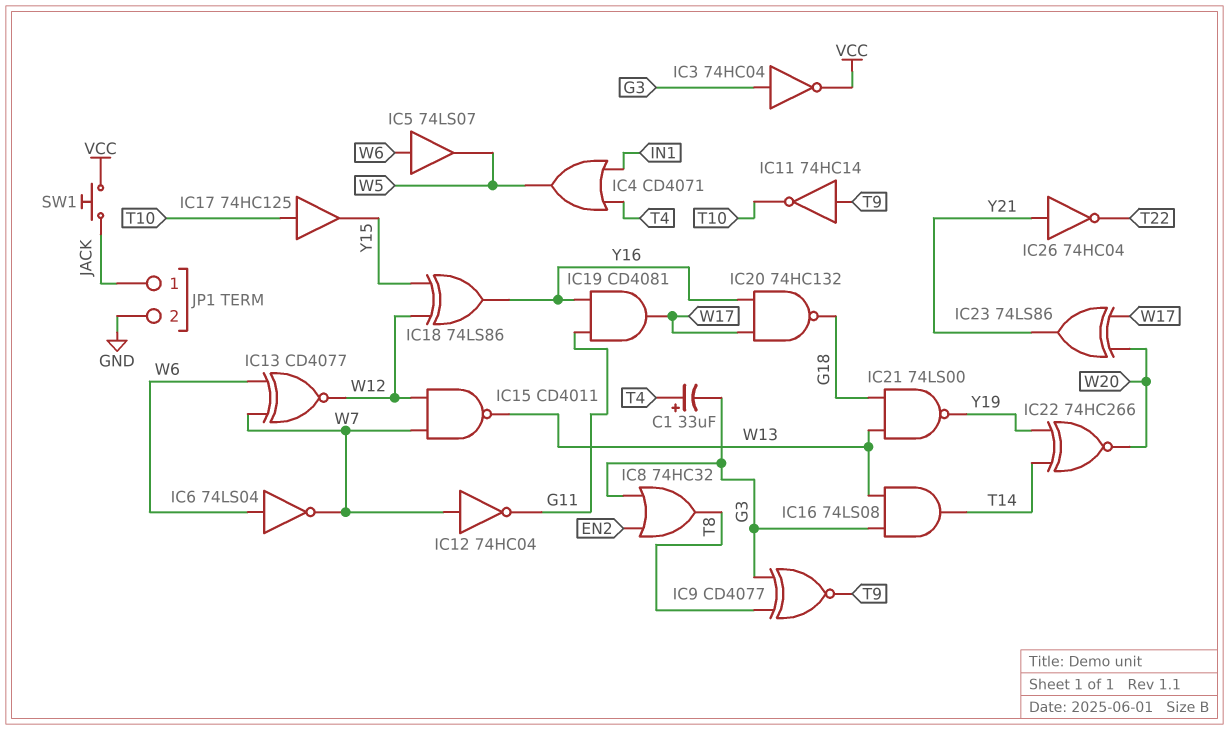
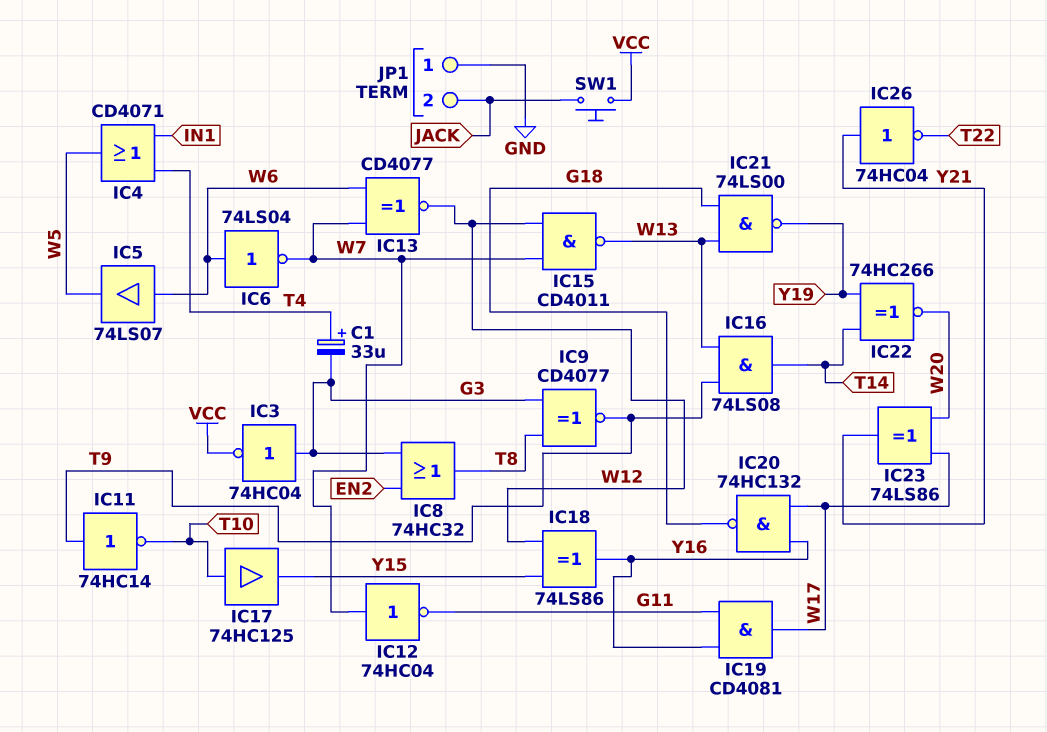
IC16: AND 74LS08 (in G3, in W13, out T14) -> AND 74LS08 (in T9, in W13, out T14)
JP1 pin 1: JACK -> GND
JP1 pin 2: GND -> JACK

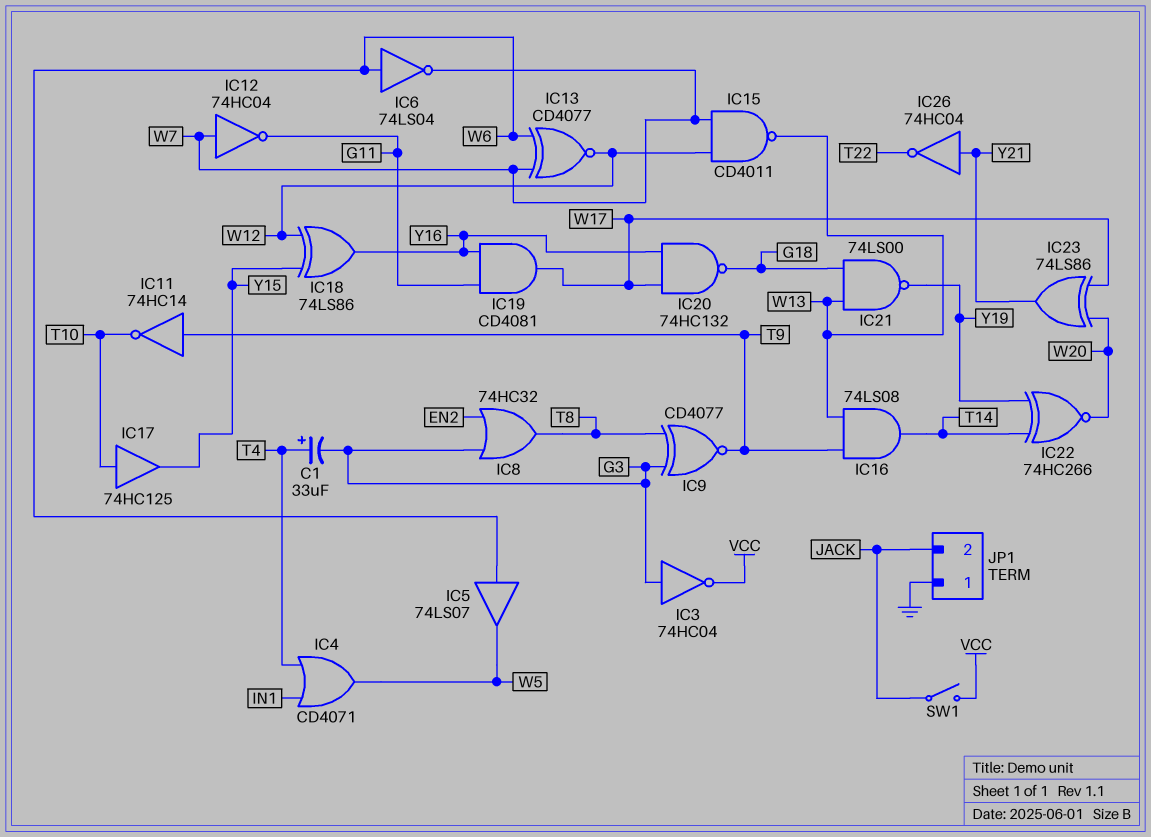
SW1: button (JACK, VCC) -> switch (JACK, VCC)

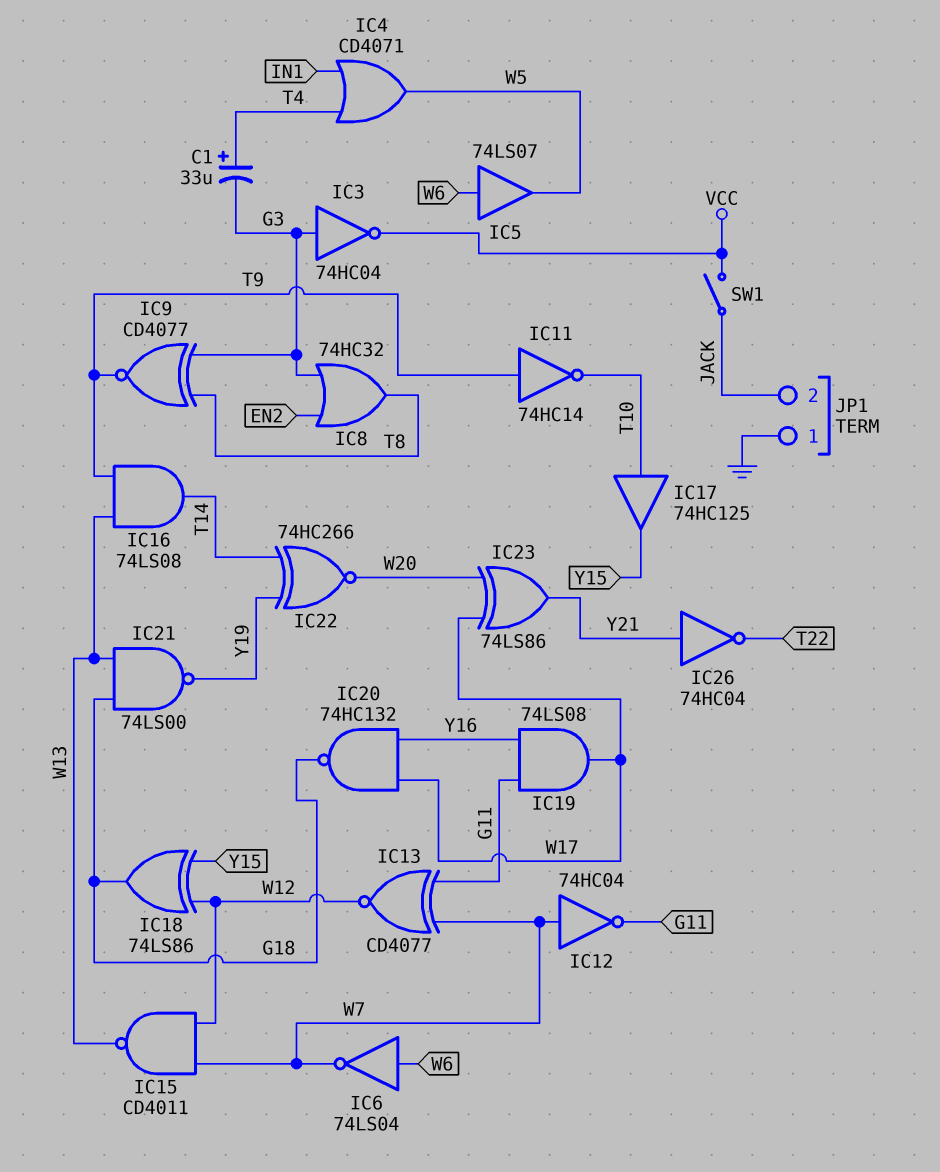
IC13: XNOR CD4077 (in W6, in W7, out W12) -> XNOR CD4077 (in G11, in W7, out W12)
IC18: XOR 74LS86 (in W12, in Y15, out Y16) -> XOR 74LS86 (in W12, in Y15, out G18)
IC19: AND CD4081 (in G11, in Y16, out W17) -> AND 74LS08 (in G11, in Y16, out W17)

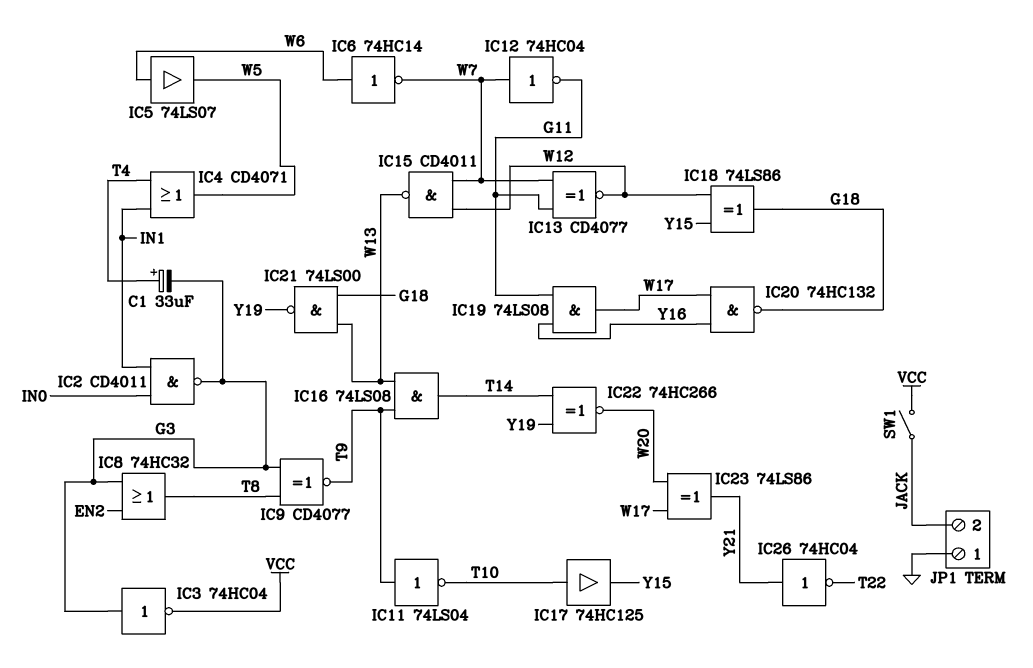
IC2: none -> NAND CD4011 (in IN0, in IN1, out G3)
IC6: NOT 74LS04 (in W6, out W7) -> NOT 74HC14 (in W6, out W7)
IC11: NOT 74HC14 (in T9, out T10) -> NOT 74LS04 (in T9, out T10)

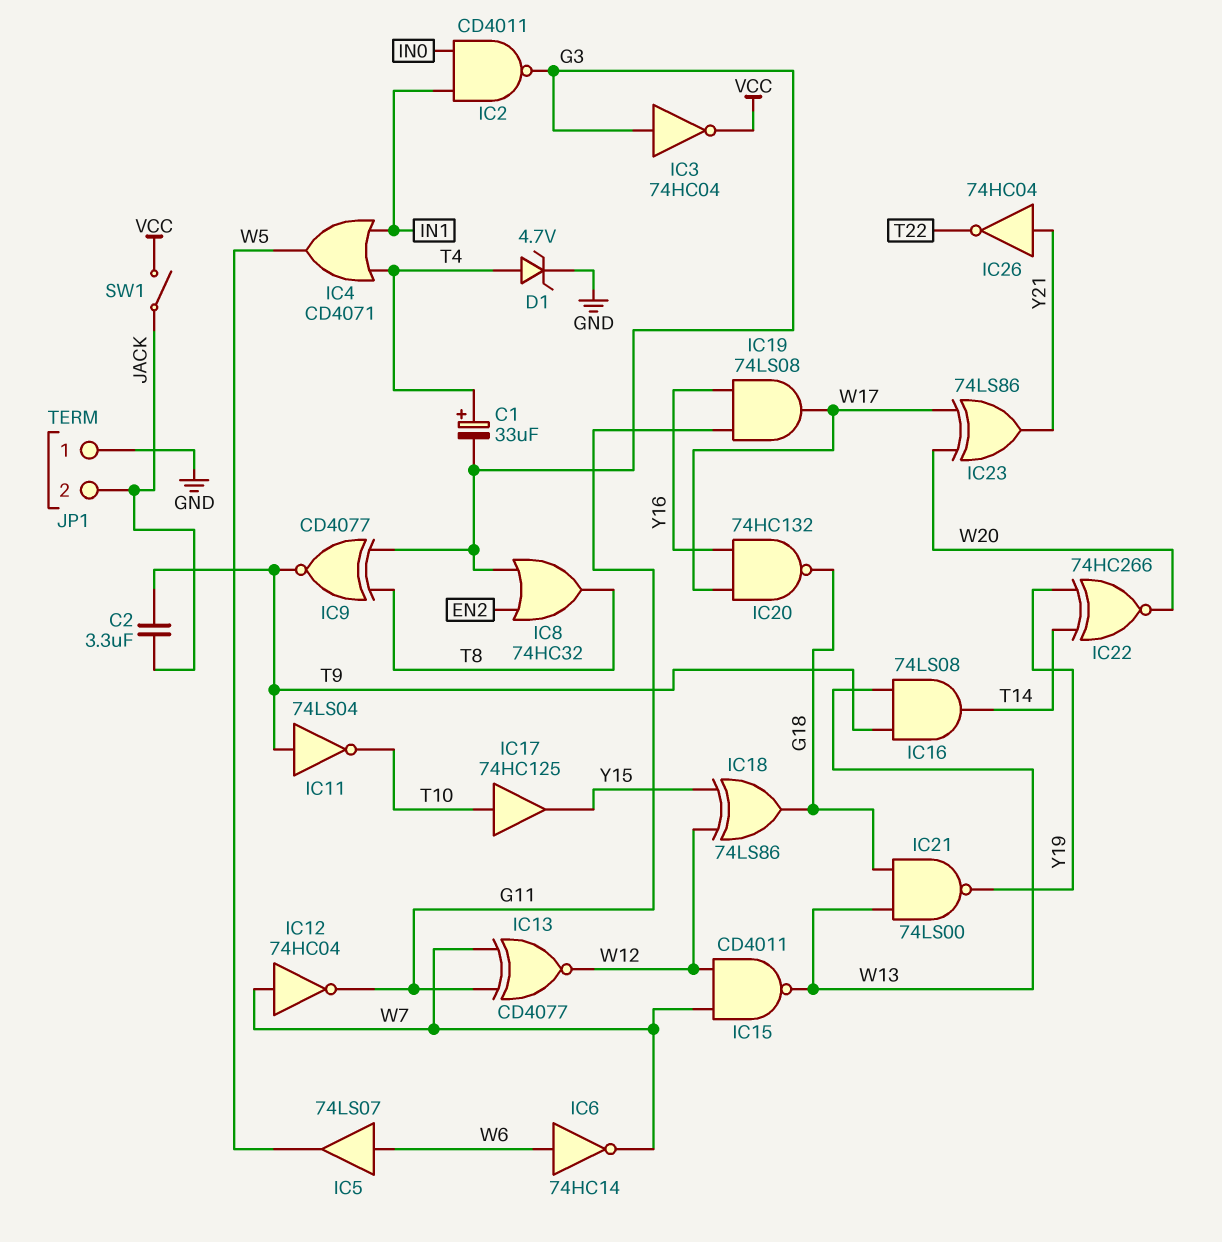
C2: none -> 3.3uF (JACK, T9)
D1: none -> zener 4.7V (A T4, K GND)

